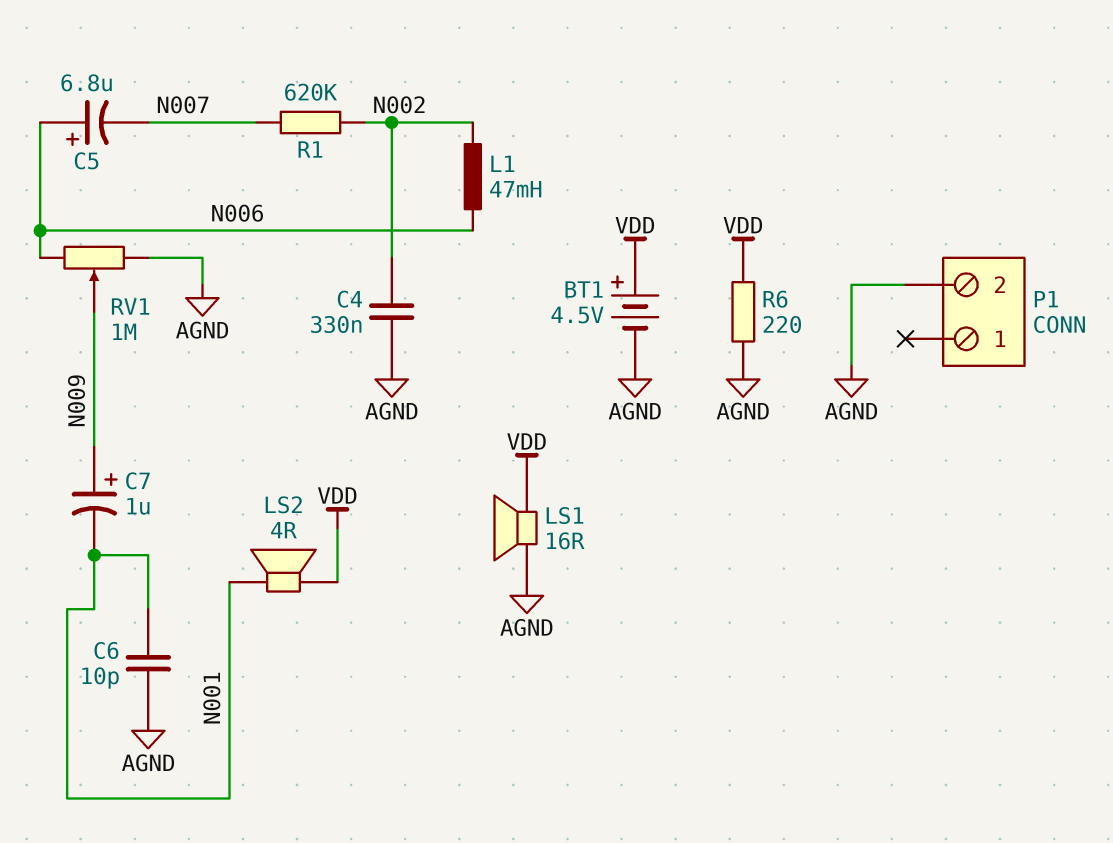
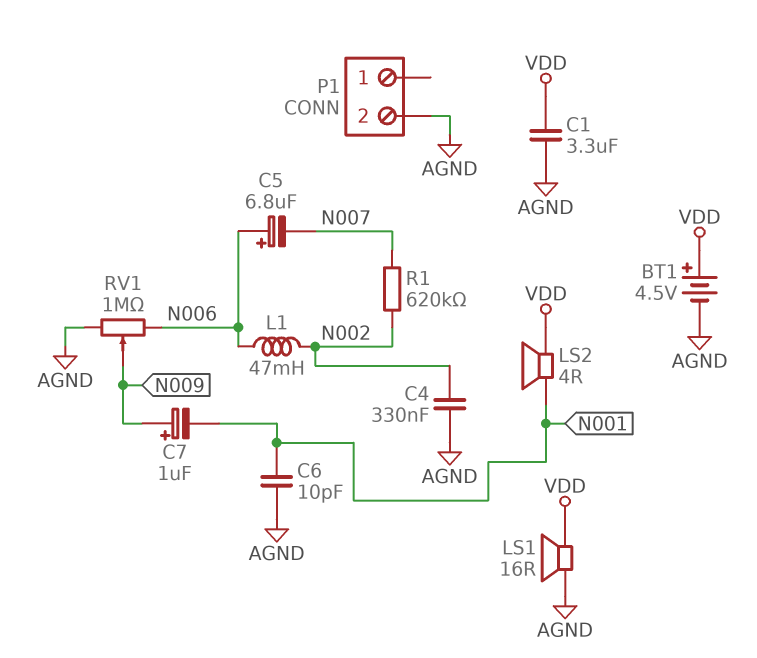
C1: none -> 3.3uF (AGND, VDD)
R6: 220 (AGND, VDD) -> none

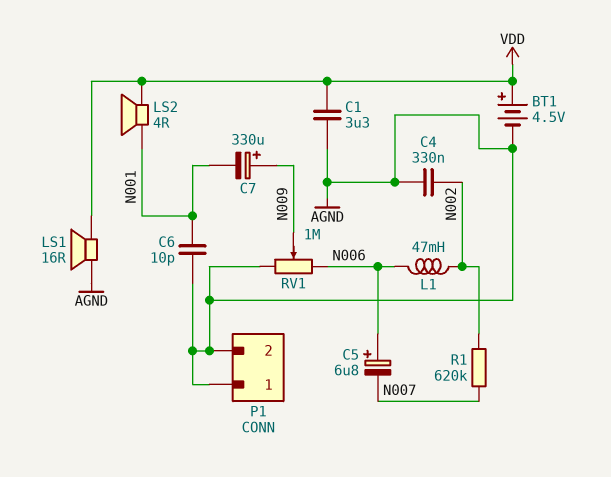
C7: 1uF (plus N009, minus N001) -> 330uF (plus N009, minus N001)
P1 pin 1: none -> AGND

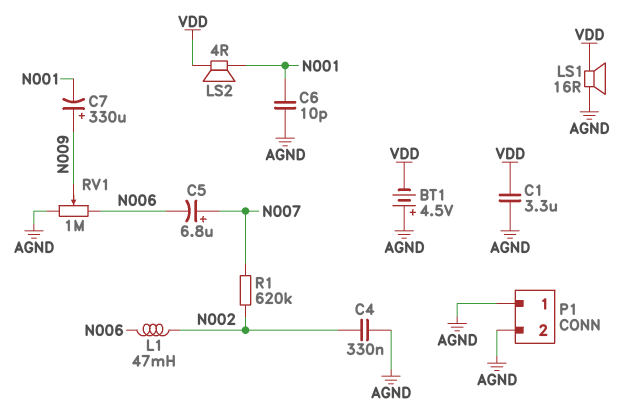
BT1: 4.5V (plus VDD, minus AGND) -> 4.5V (plus AGND, minus VDD)
C5: 6.8uF (plus N006, minus N007) -> 6.8uF (plus N007, minus N006)

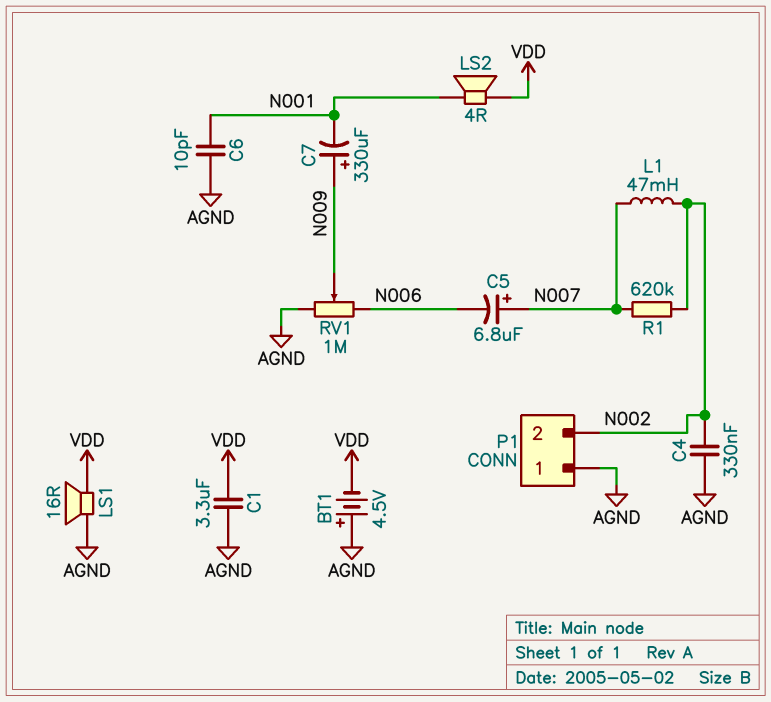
L1: 47mH (N002, N006) -> 47mH (N002, N007)
P1 pin 2: AGND -> N002

